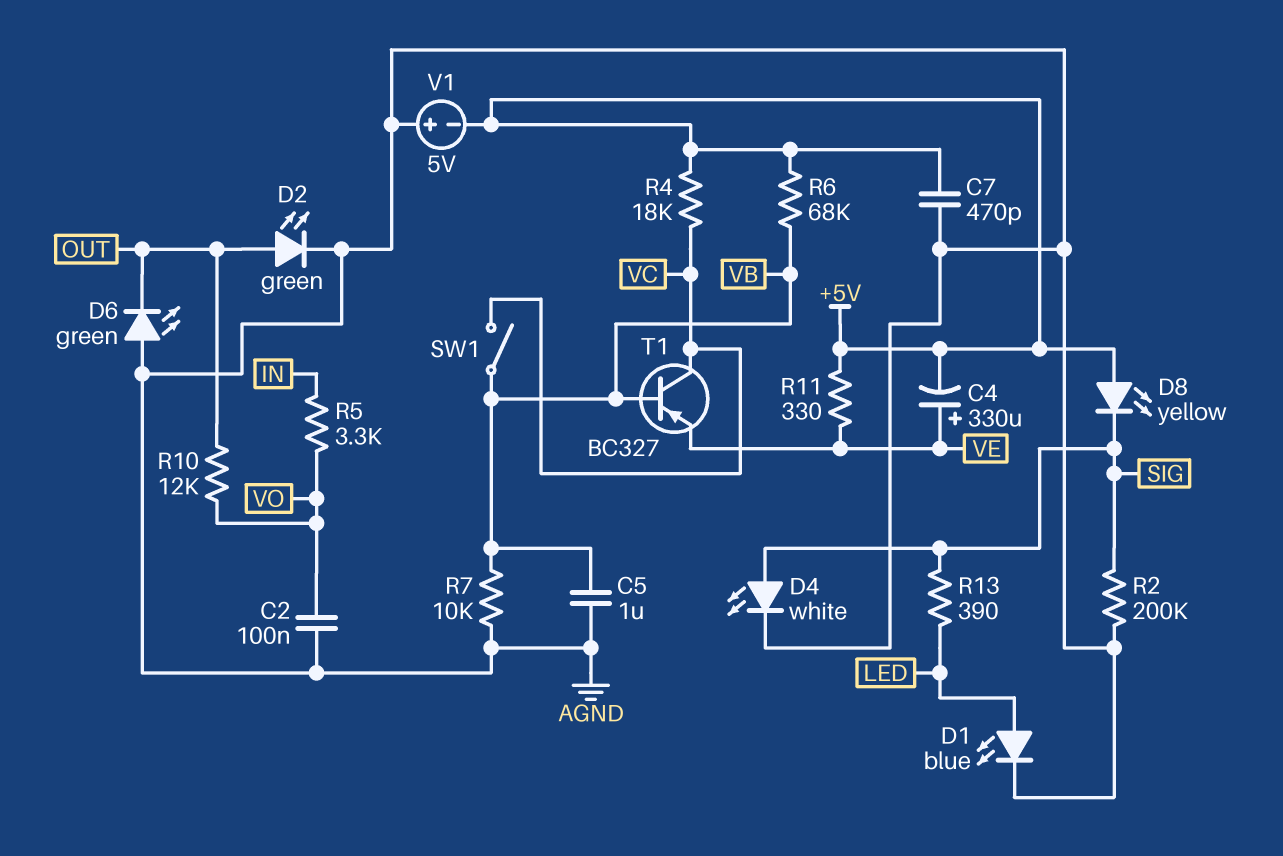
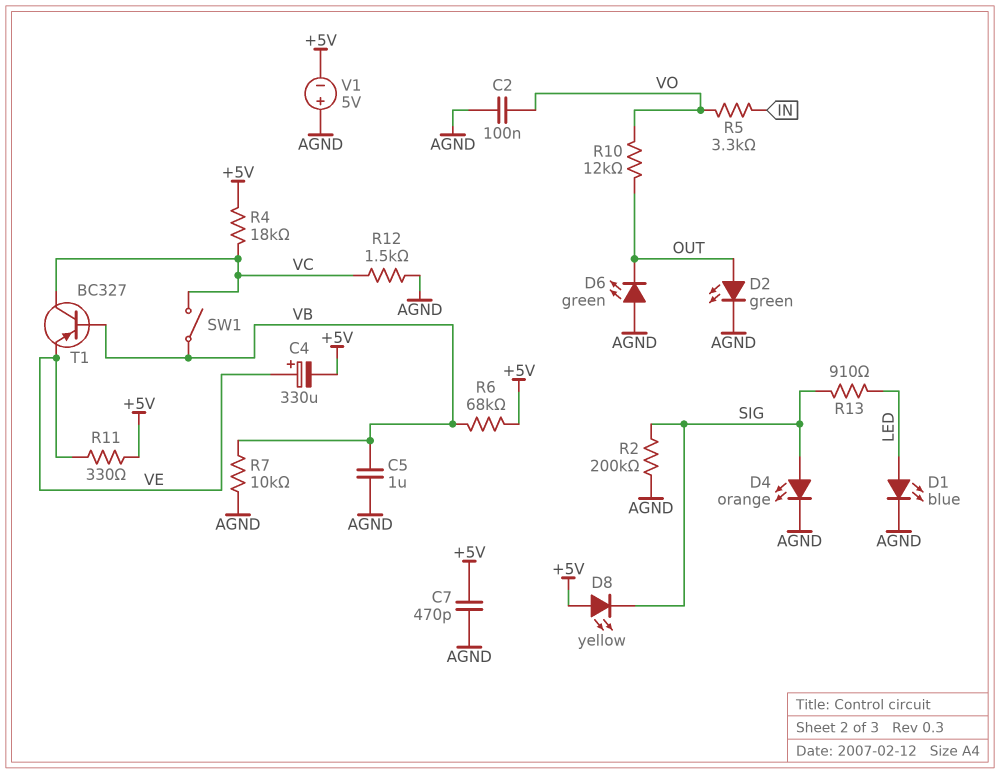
D4: LED white (A SIG, K AGND) -> LED orange (A SIG, K AGND)
R12: none -> 1.5k (AGND, VC)
R13: 390 (LED, SIG) -> 910 (LED, SIG)

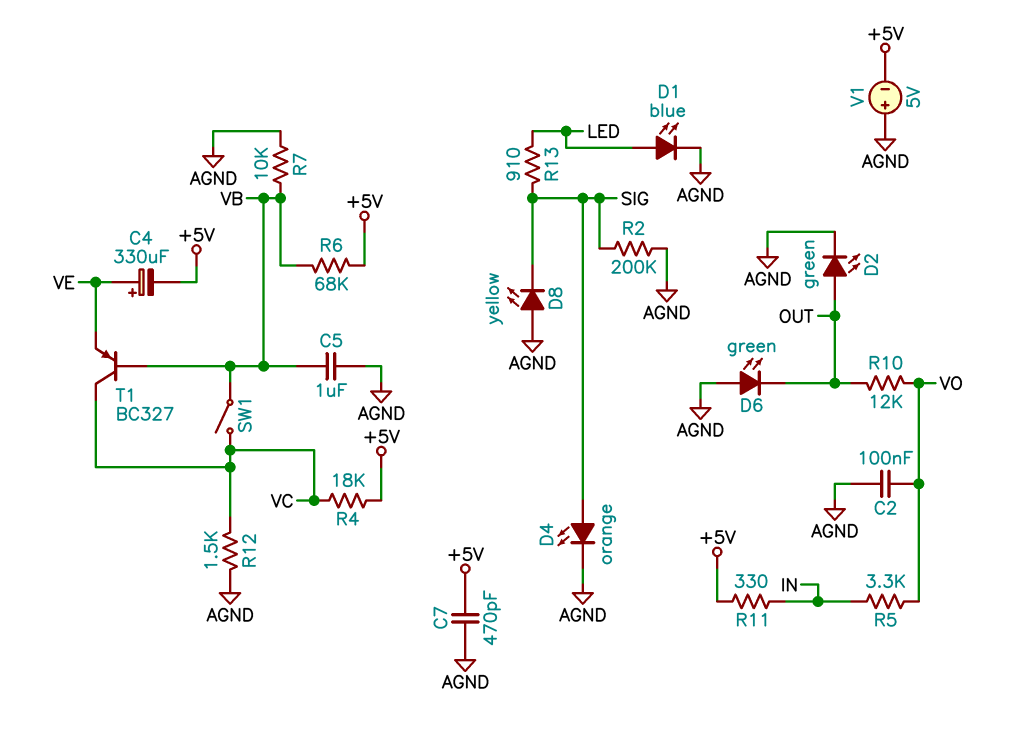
D8: LED yellow (A +5V, K SIG) -> LED yellow (A AGND, K SIG)
R11: 330 (+5V, VE) -> 330 (+5V, IN)

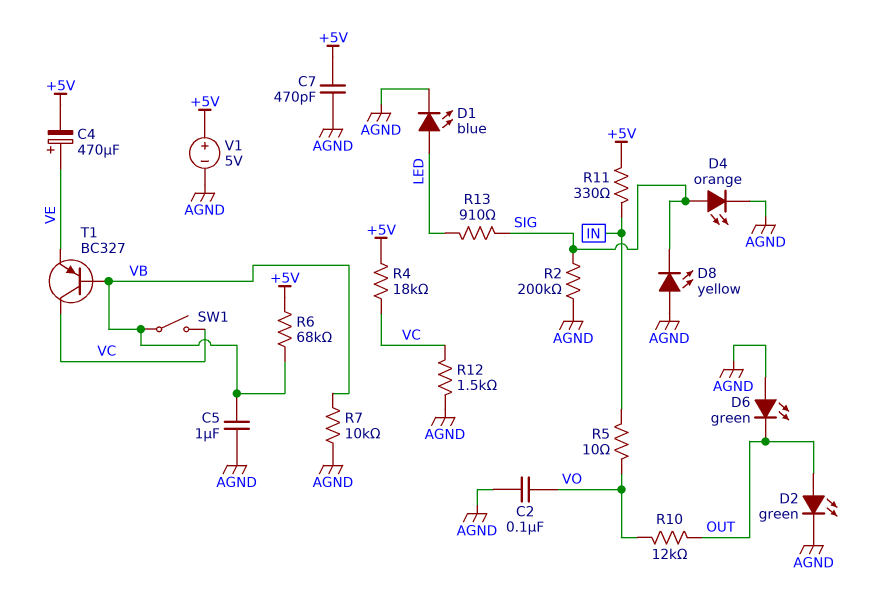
C4: 330uF (plus VE, minus +5V) -> 470uF (plus VE, minus +5V)
R5: 3.3k (IN, VO) -> 10 (IN, VO)
V1: 5V (plus AGND, minus +5V) -> 5V (plus +5V, minus AGND)

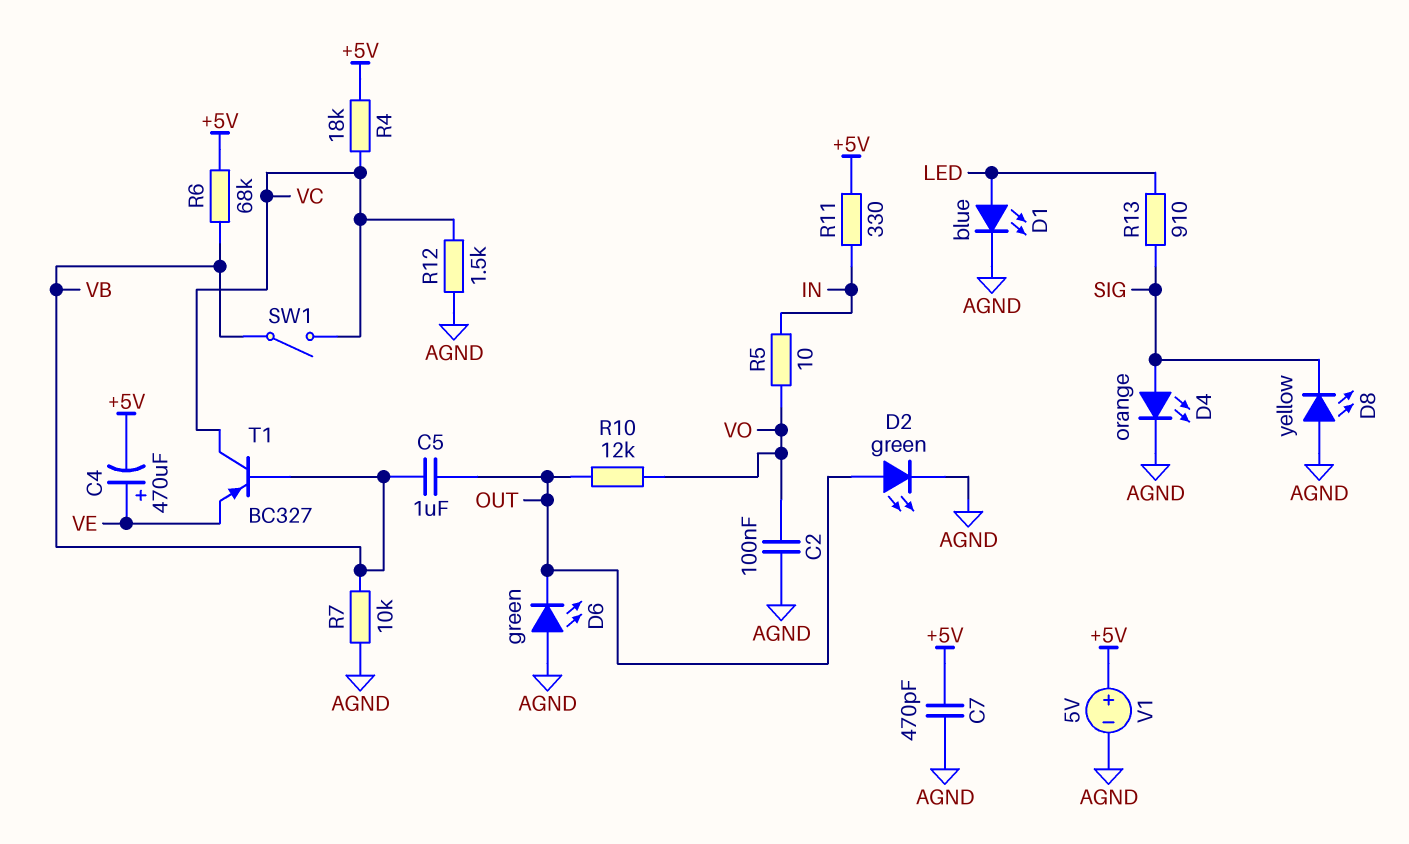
C5: 1uF (AGND, VB) -> 1uF (OUT, VB)
R2: 200k (AGND, SIG) -> none

